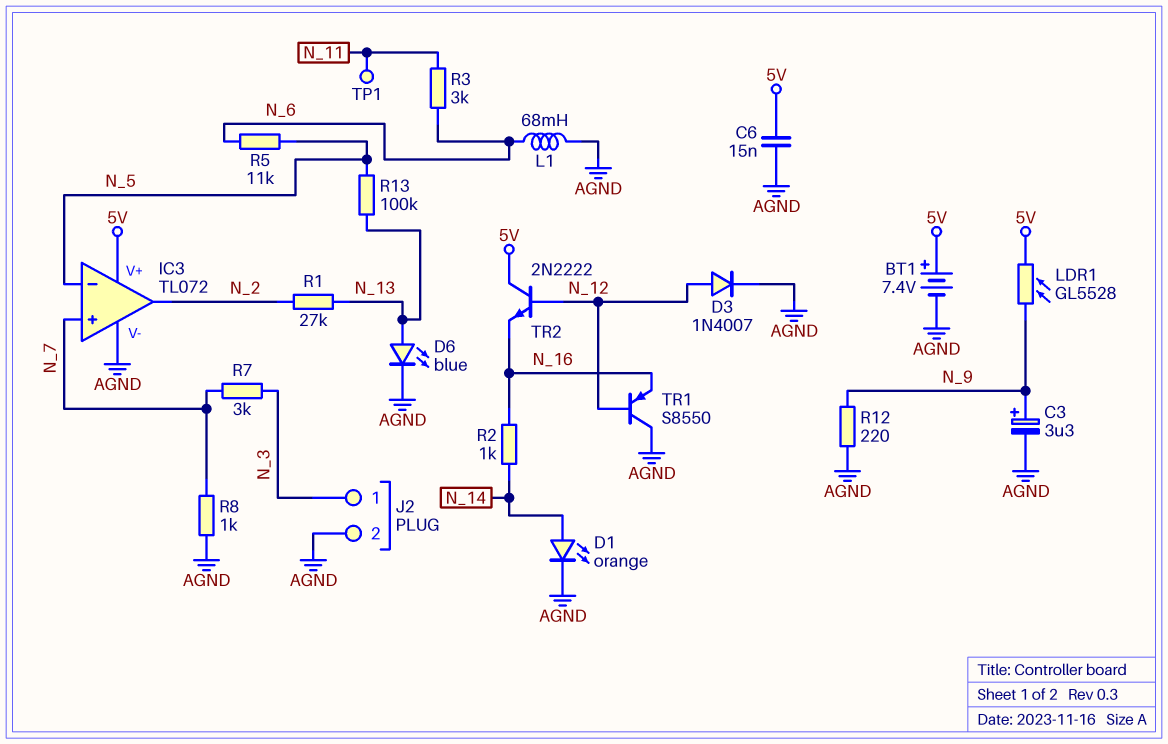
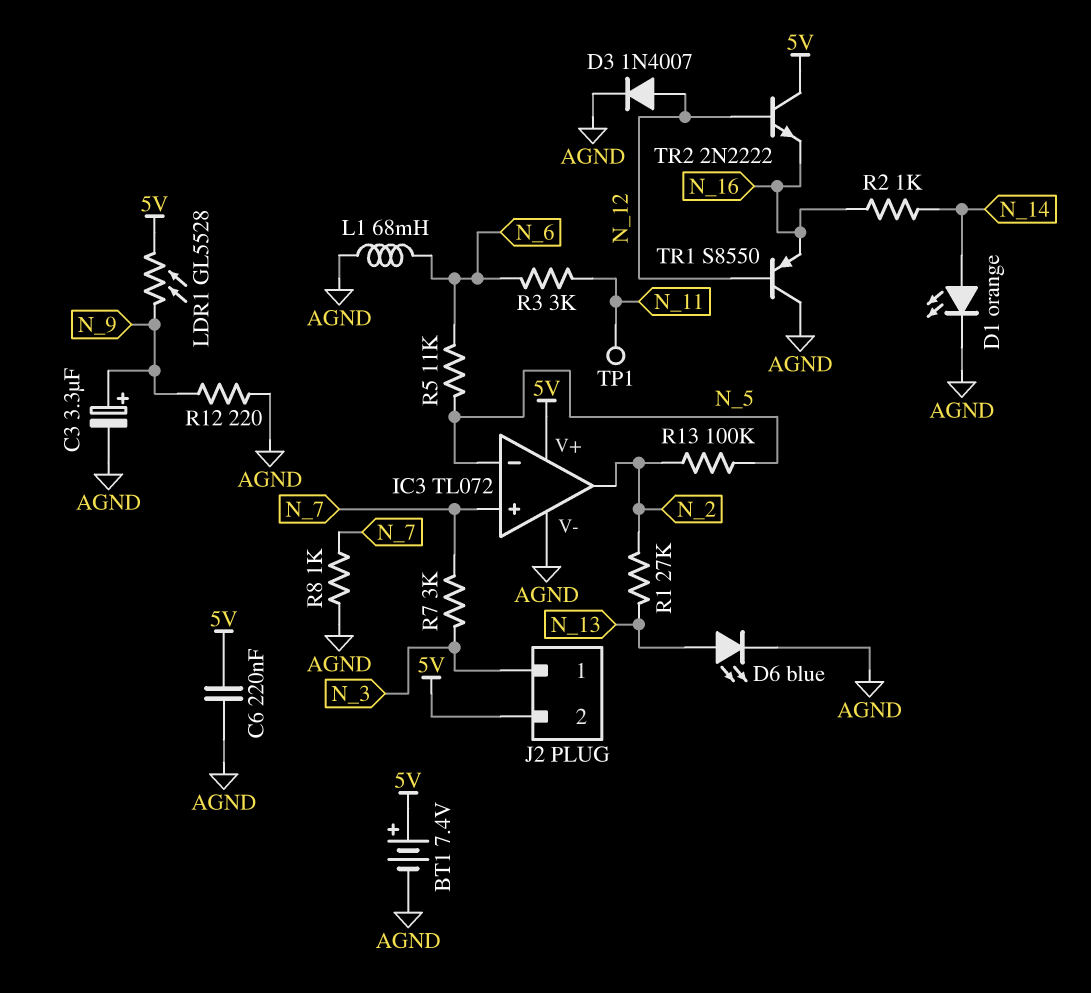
C6: 15nF (5V, AGND) -> 220nF (5V, AGND)
J2 pin 2: AGND -> 5V
R13: 100k (N_5, N_13) -> 100k (N_2, N_5)

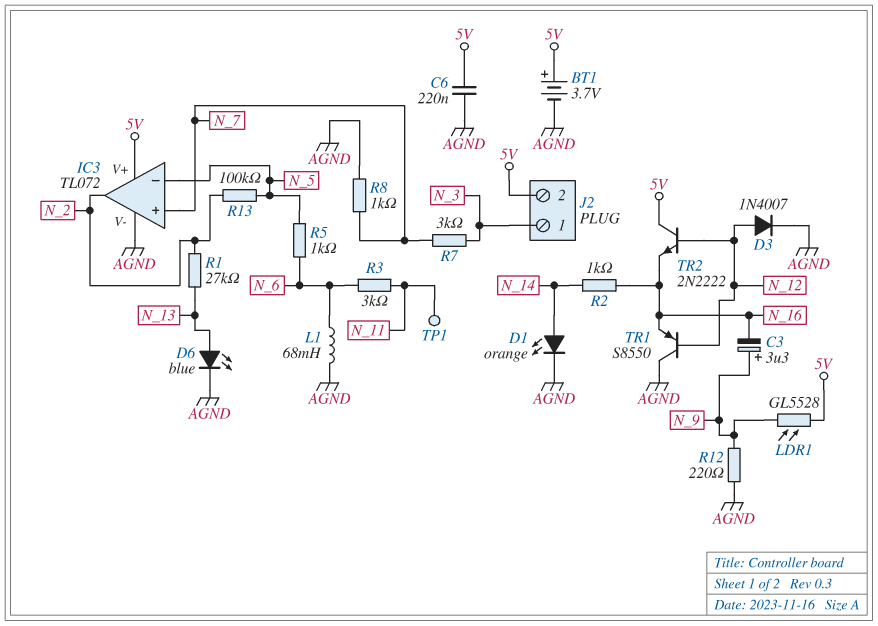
BT1: 7.4V (plus 5V, minus AGND) -> 3.7V (plus 5V, minus AGND)
C3: 3.3uF (plus N_9, minus AGND) -> 3.3uF (plus N_9, minus N_16)
R5: 11k (N_5, N_6) -> 1k (N_5, N_6)

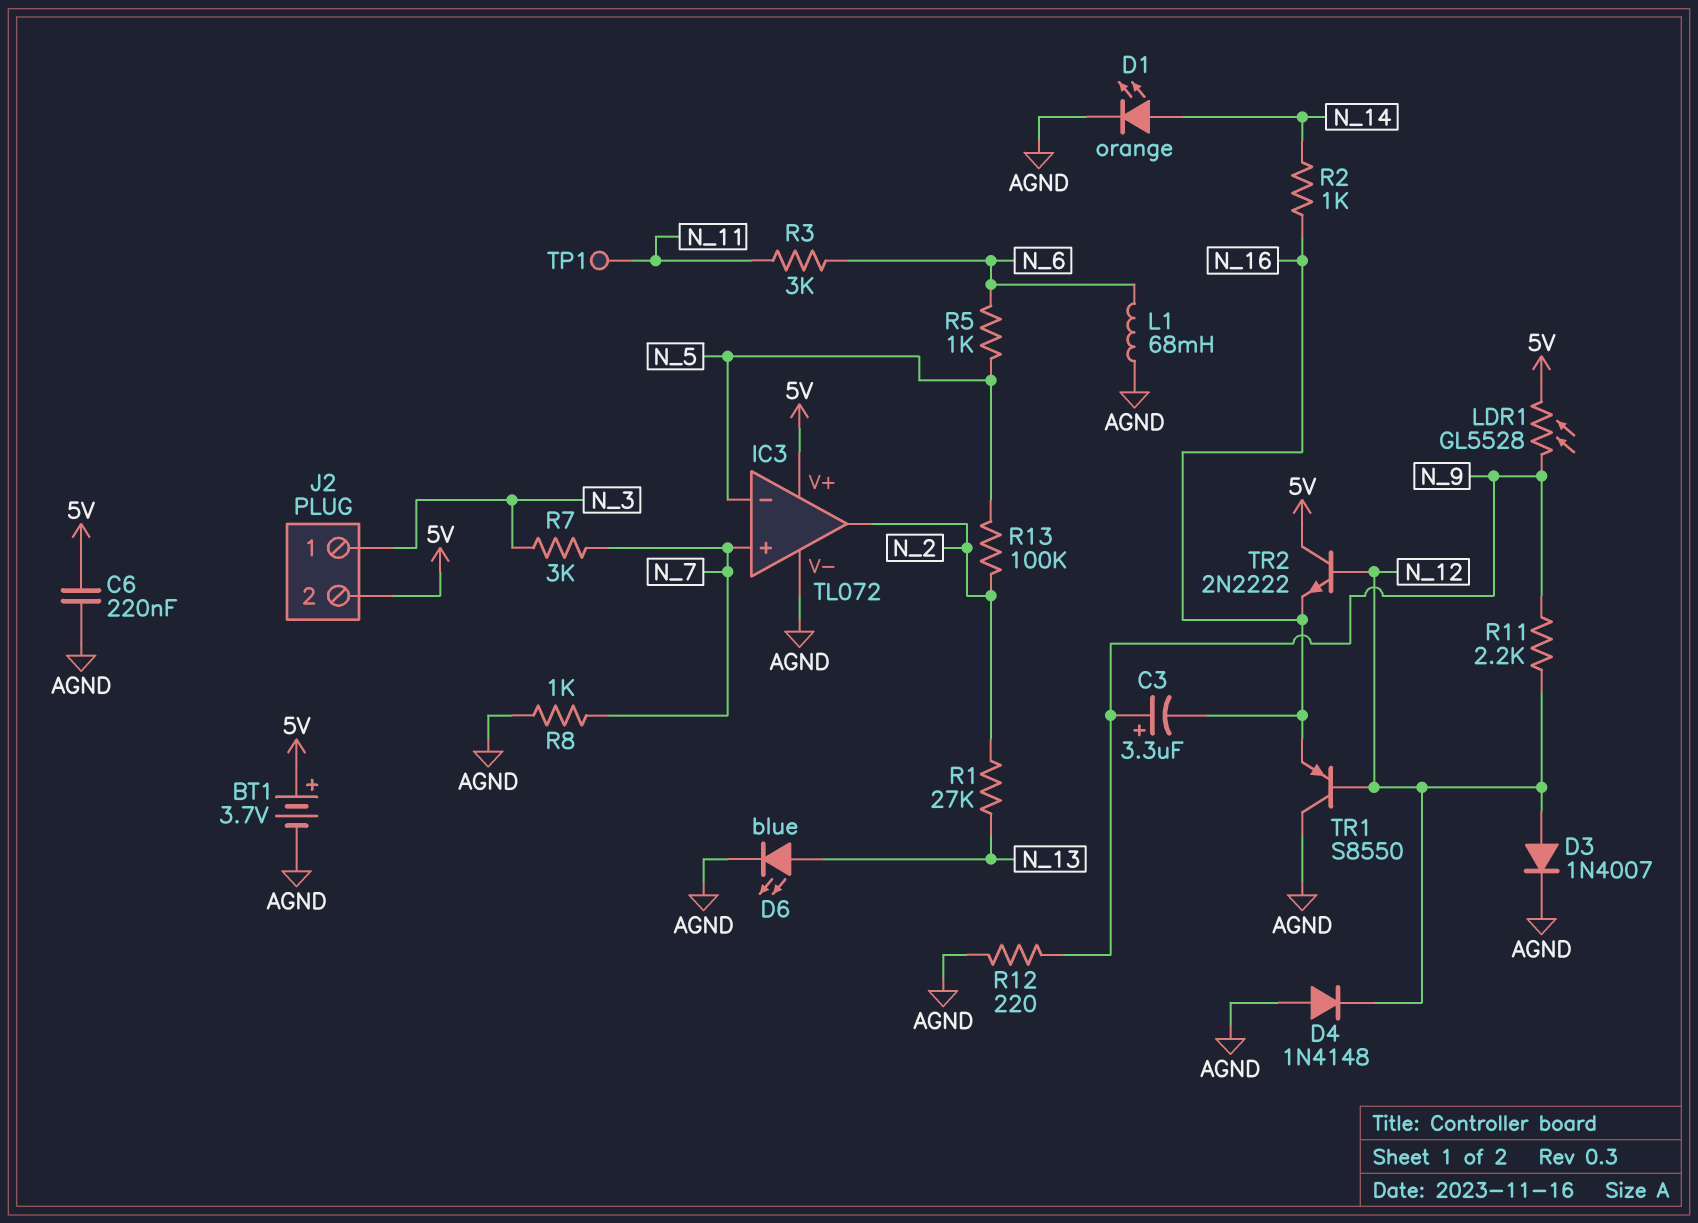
D4: none -> diode 1N4148 (A AGND, K N_12)
R11: none -> 2.2k (N_9, N_12)

